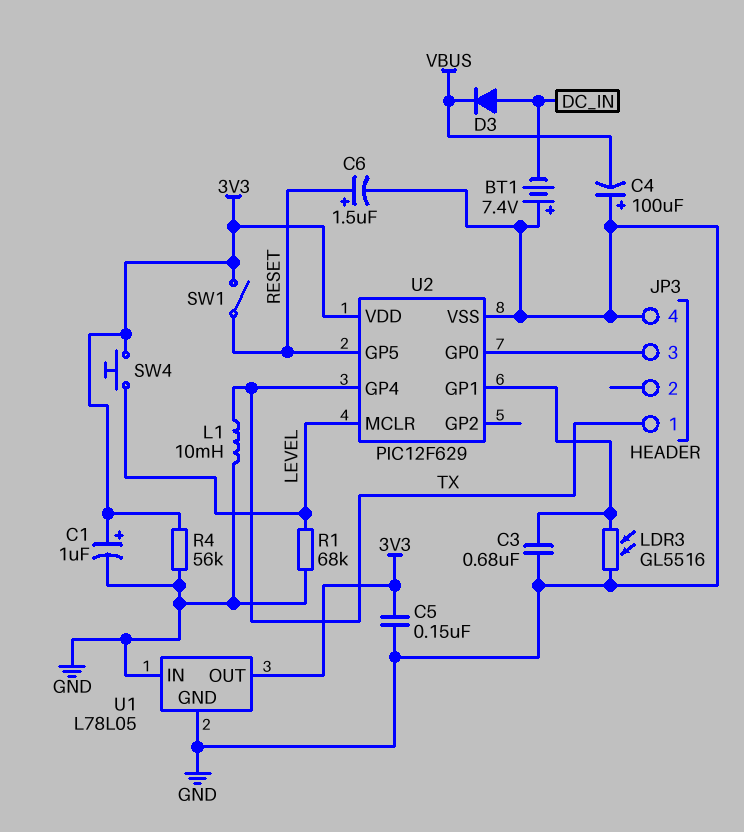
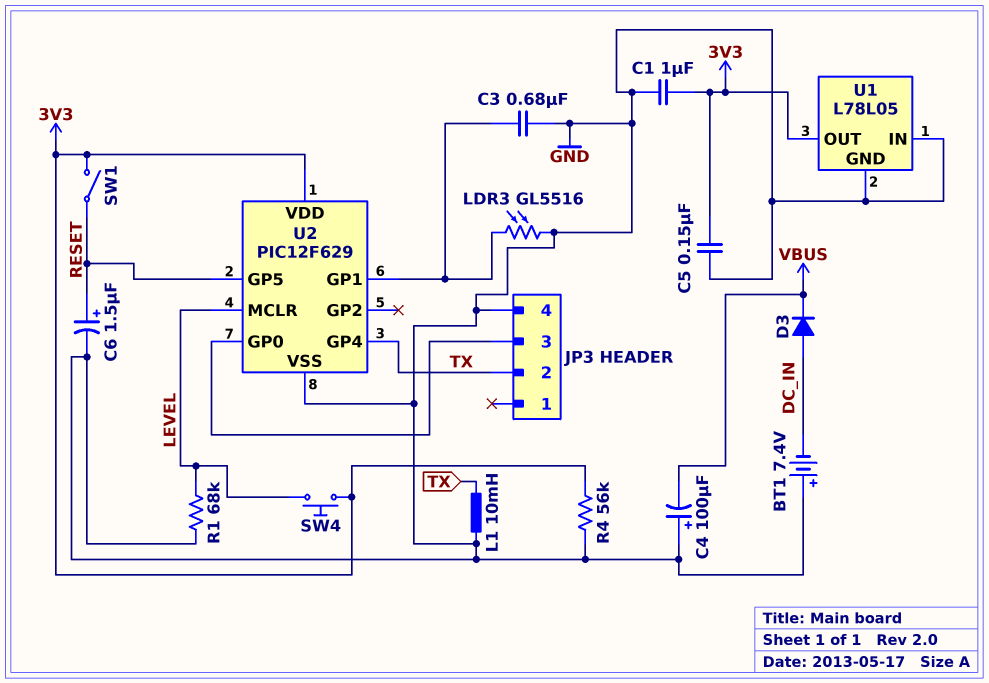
C1: 1uF (plus 3V3, minus GND) -> 1uF (3V3, GND)
JP3 pin 1: TX -> none
JP3 pin 2: none -> TX

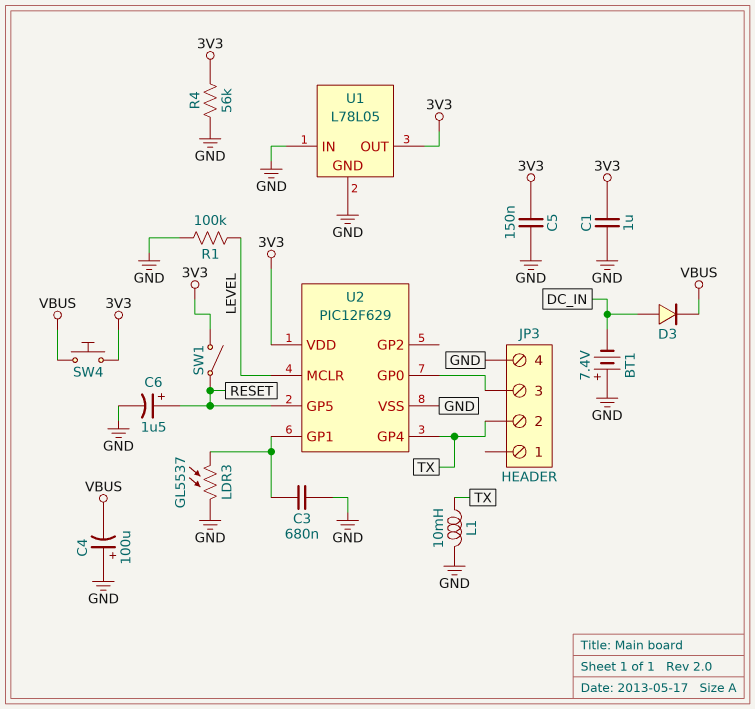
LDR3: GL5516 (GND, U2/GP1) -> GL5537 (GND, U2/GP1)
R1: 68k (GND, LEVEL) -> 100k (GND, LEVEL)
SW4: button (3V3, LEVEL) -> button (3V3, VBUS)

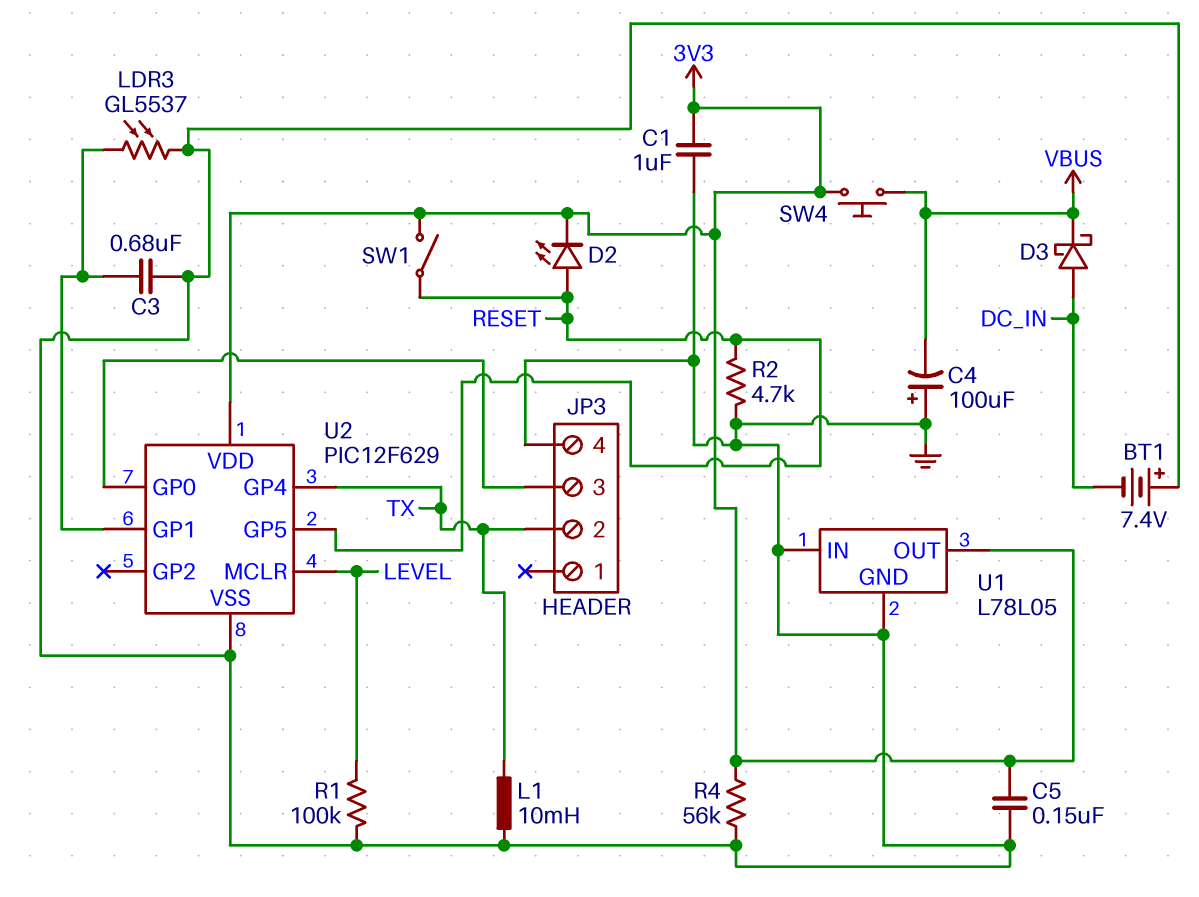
C6: 1.5uF (plus RESET, minus GND) -> none
D2: none -> LED (A RESET, K 3V3)
D3: diode (A DC_IN, K VBUS) -> schottky (A DC_IN, K VBUS)
R2: none -> 4.7k (GND, RESET)

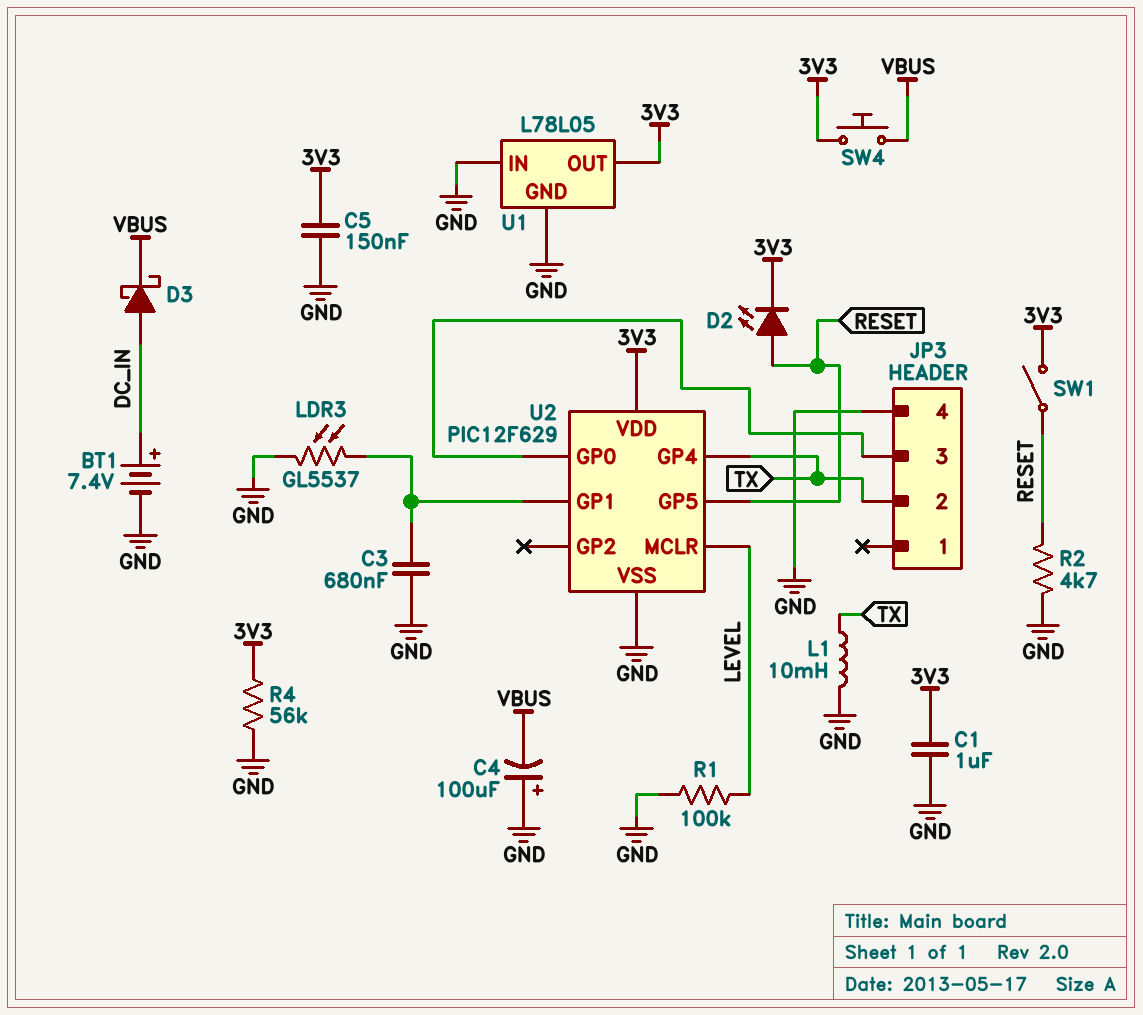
BT1: 7.4V (plus GND, minus DC_IN) -> 7.4V (plus DC_IN, minus GND)

